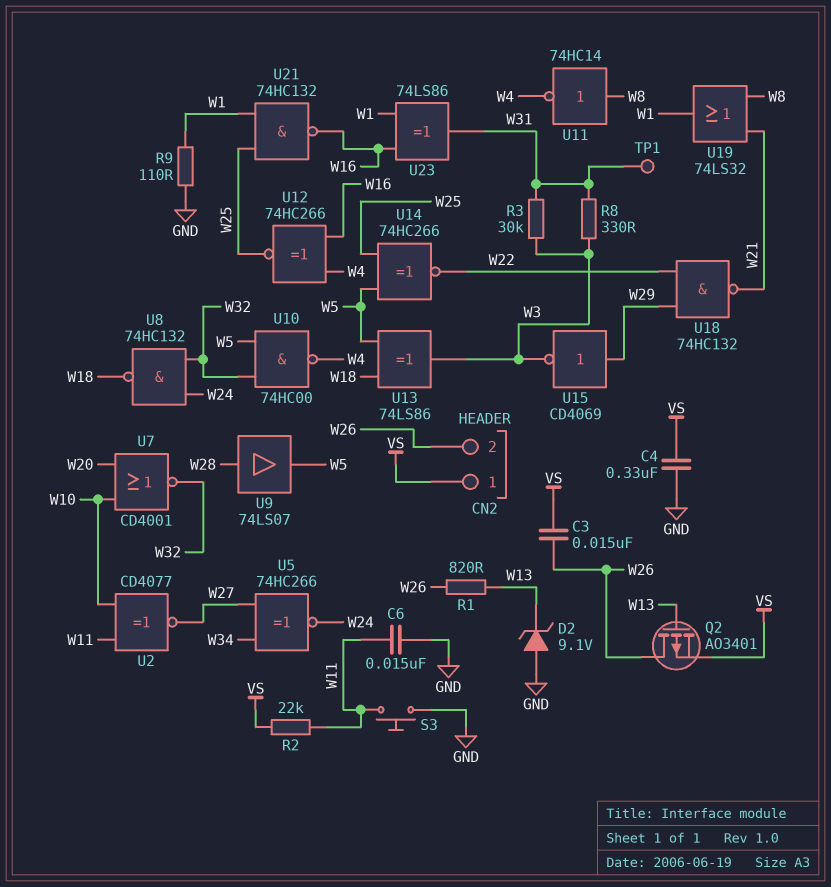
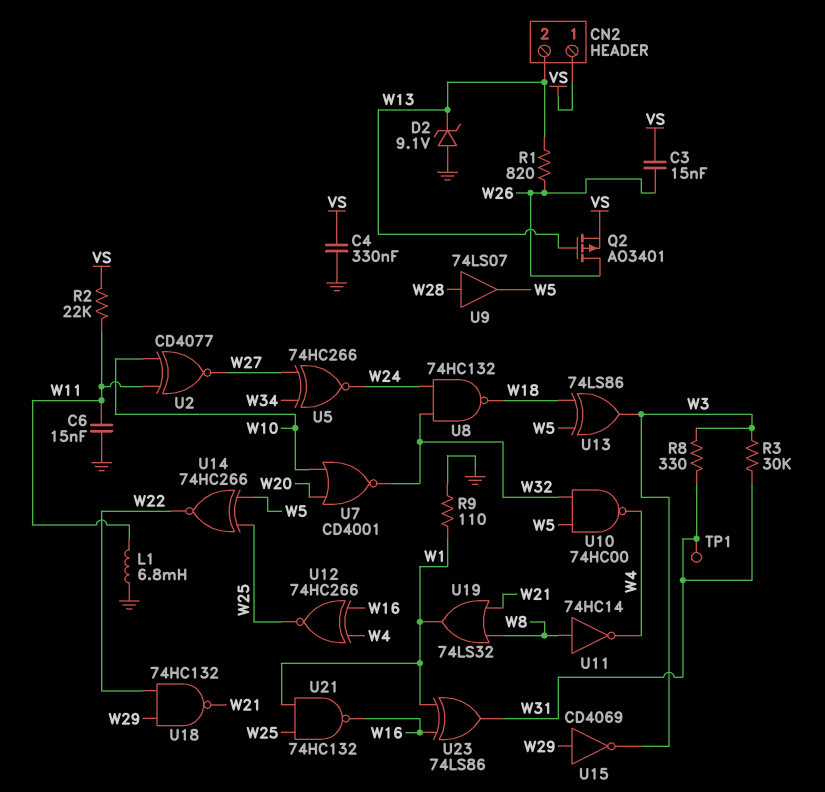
CN2 pin 2: W26 -> W13
L1: none -> 6.8mH (GND, W11)
S3: button (GND, W11) -> none

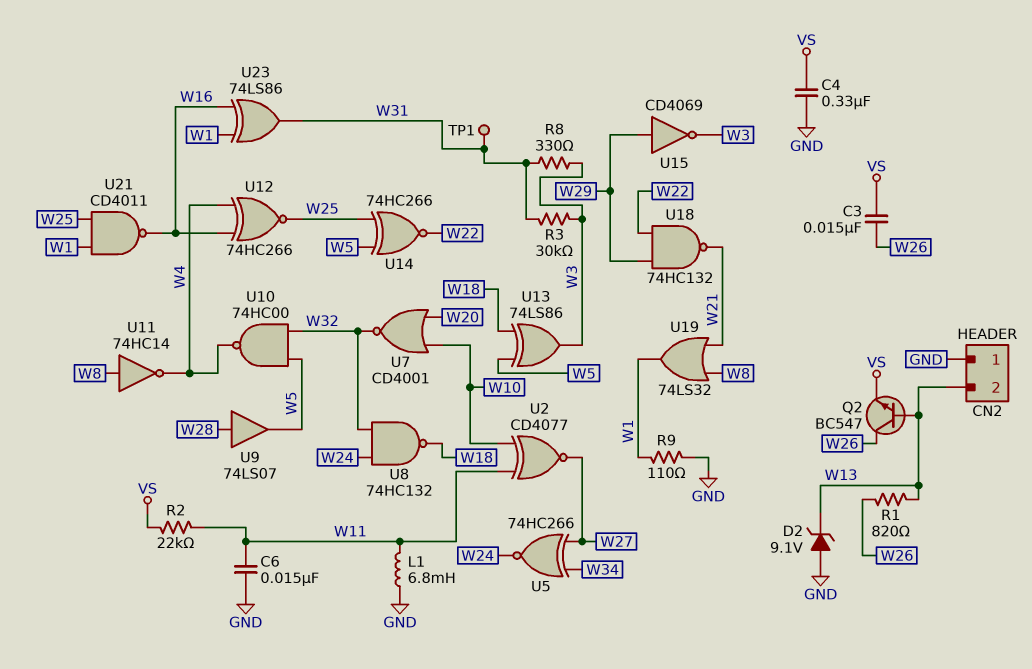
CN2 pin 1: VS -> GND
Q2: PMOS AO3401 (G W13, D W26, S VS) -> NPN BC547 (B W13, C W26, E VS)
U21: NAND 74HC132 (in W1, in W25, out W16) -> NAND CD4011 (in W1, in W25, out W16)

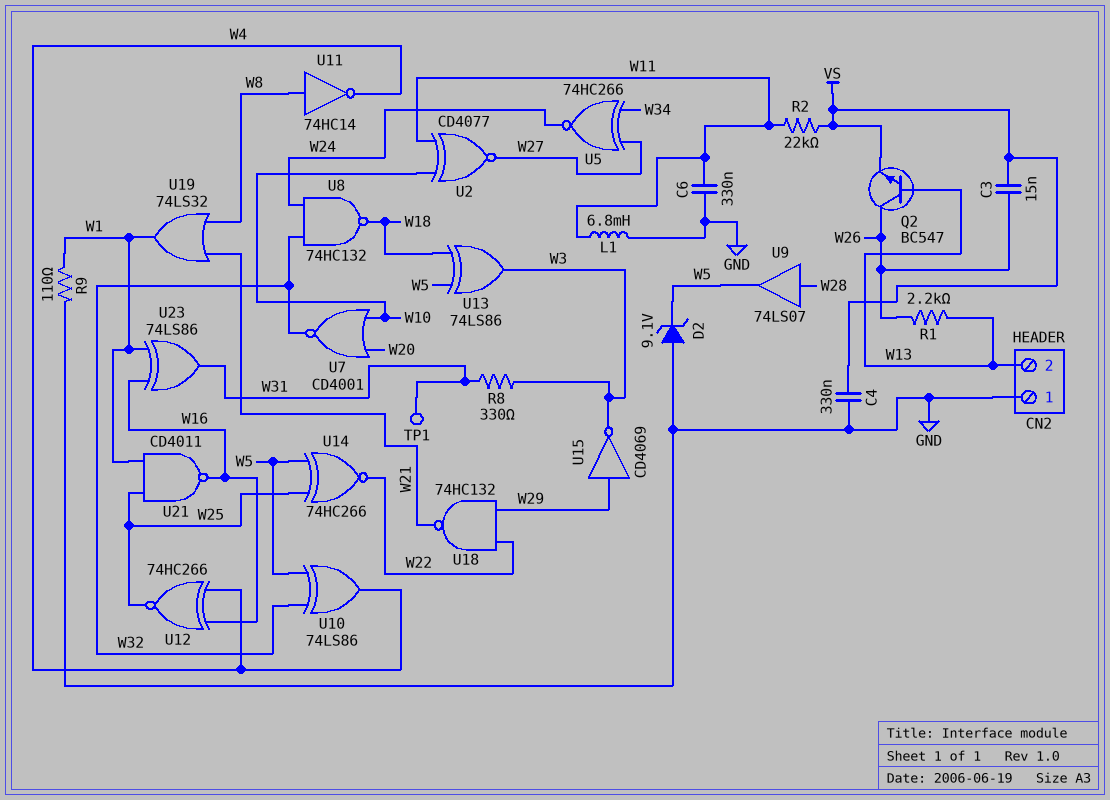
C6: 15nF (GND, W11) -> 330nF (GND, W11)
D2: zener 9.1V (A GND, K W13) -> zener 9.1V (A GND, K W5)
R1: 820 (W13, W26) -> 2.2k (W13, W26)
R3: 30k (W3, W31) -> none
U10: NAND 74HC00 (in W5, in W32, out W4) -> XOR 74LS86 (in W5, in W32, out W4)

